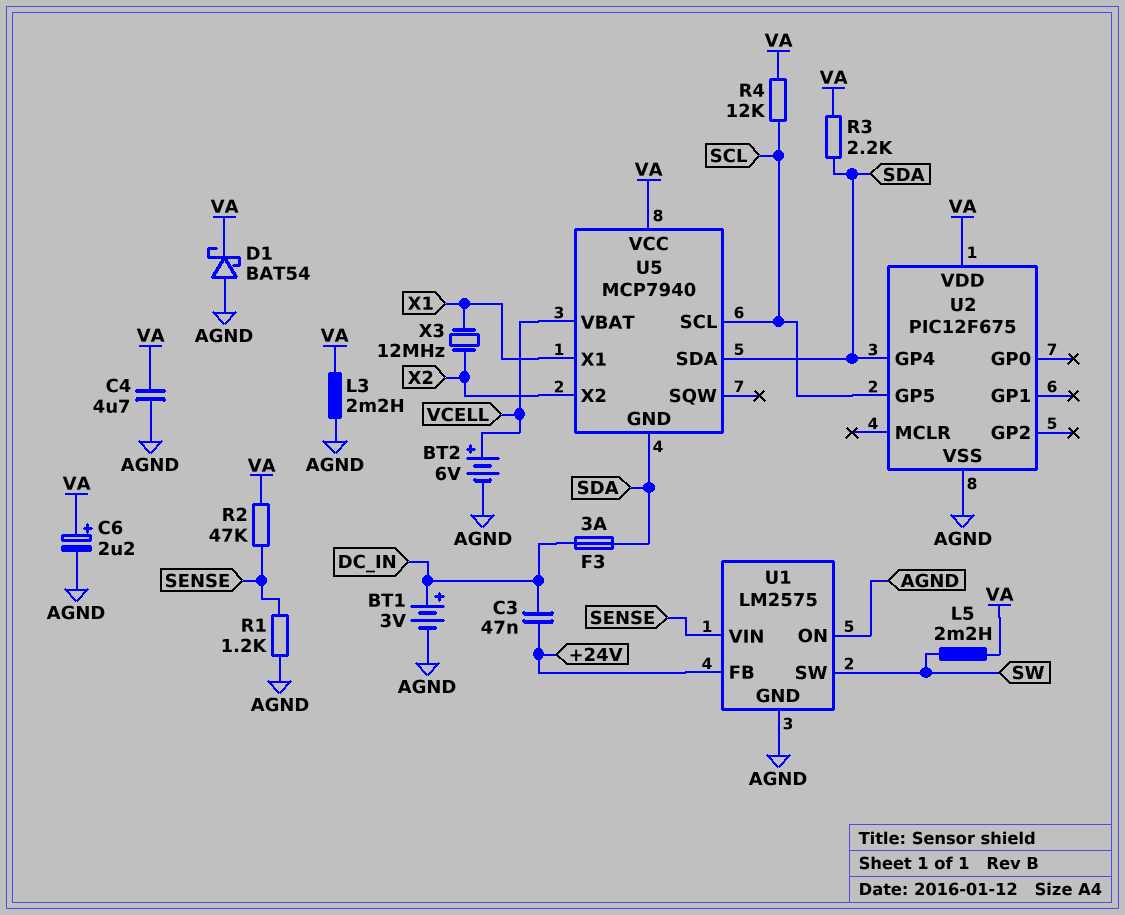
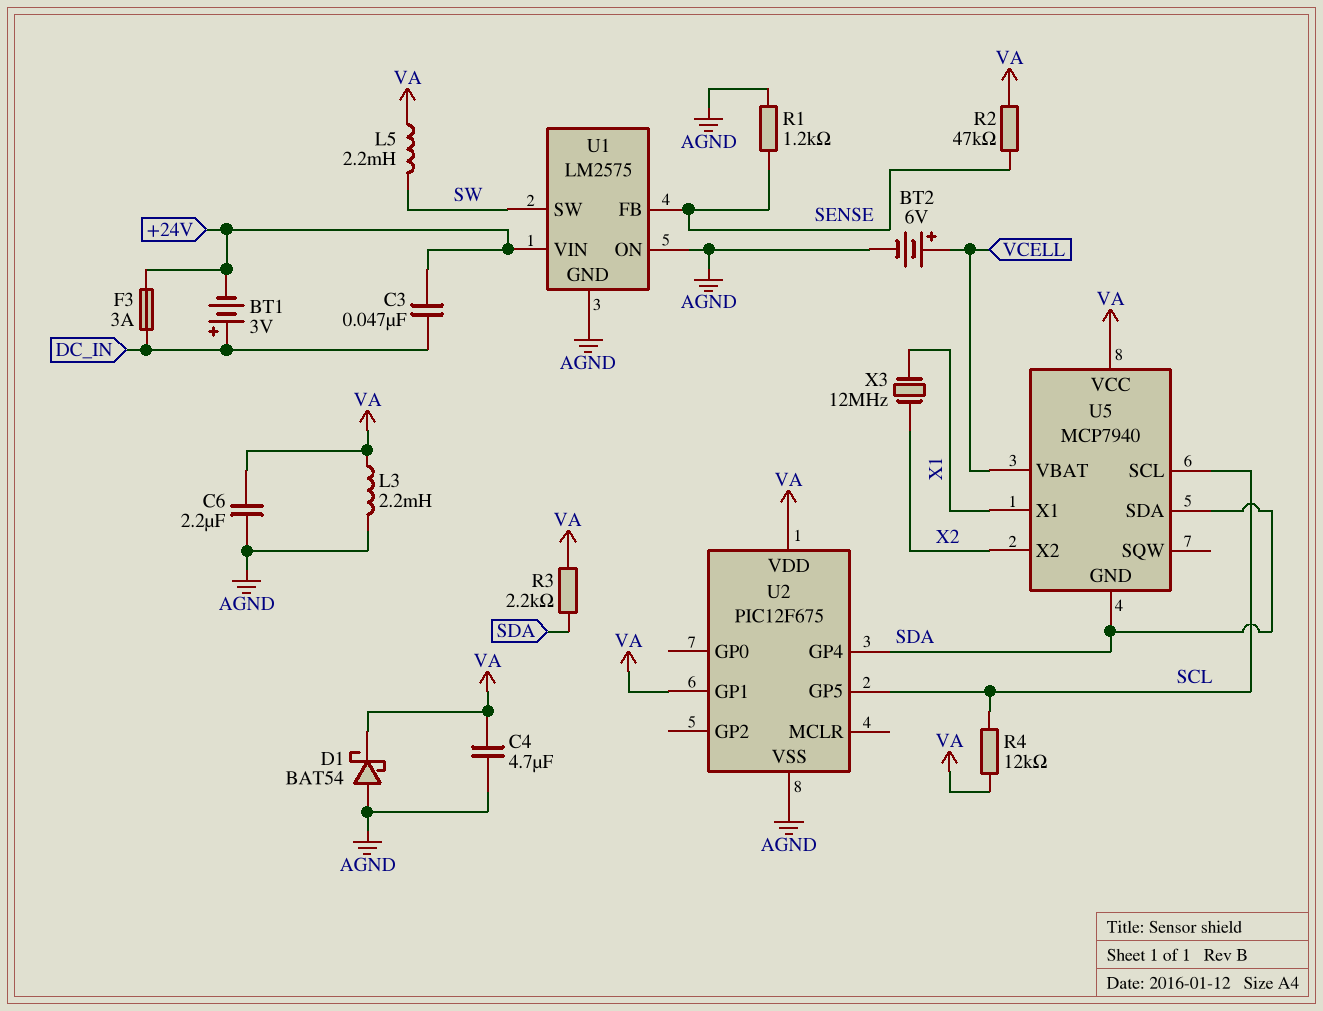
BT1: 3V (plus DC_IN, minus AGND) -> 3V (plus DC_IN, minus +24V)
C6: 2.2uF (plus VA, minus AGND) -> 2.2uF (AGND, VA)
F3: 3A (DC_IN, SDA) -> 3A (+24V, DC_IN)
U1 pin FB: +24V -> SENSE
U1 pin VIN: SENSE -> +24V
U2 pin GP1: none -> VA

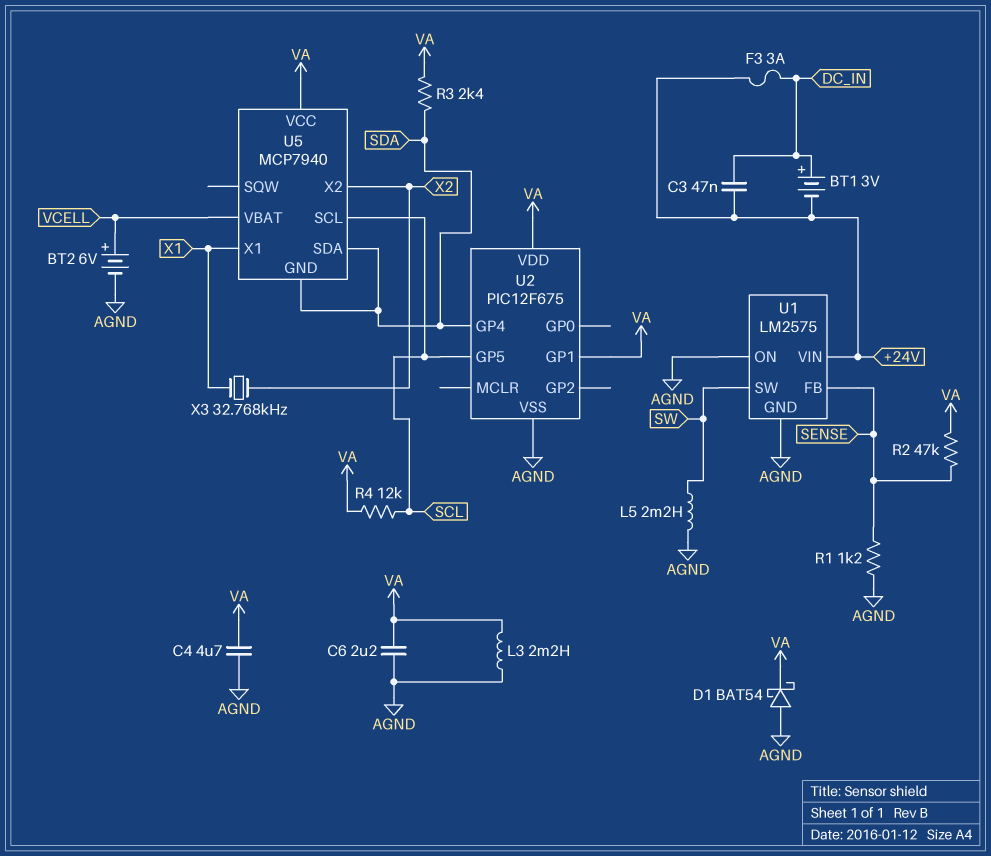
L5: 2.2mH (SW, VA) -> 2.2mH (AGND, SW)
R3: 2.2k (SDA, VA) -> 2.4k (SDA, VA)
X3: 12MHz (X1, X2) -> 32.768kHz (X1, X2)

